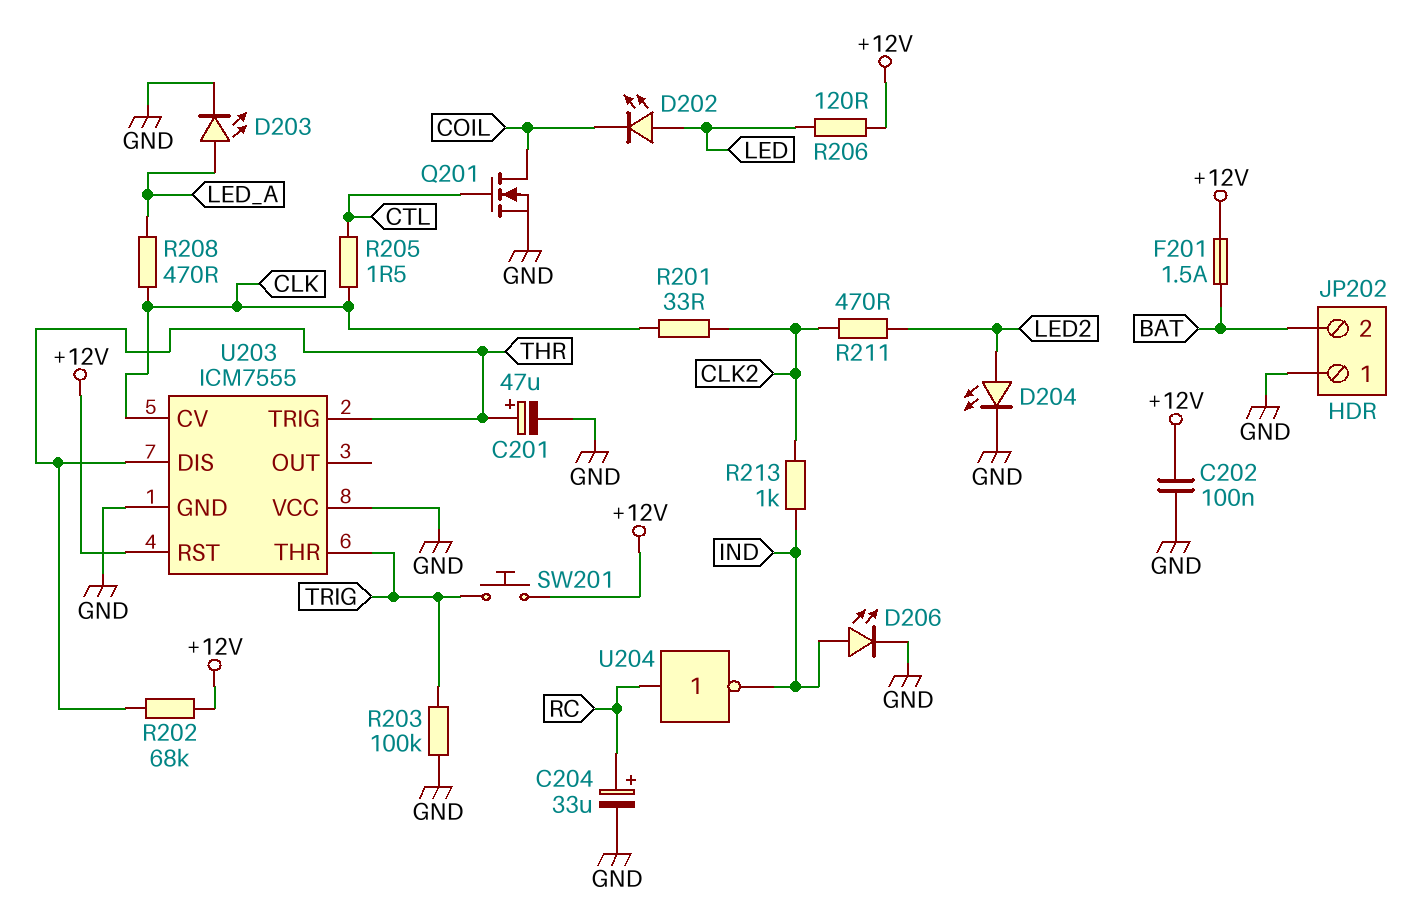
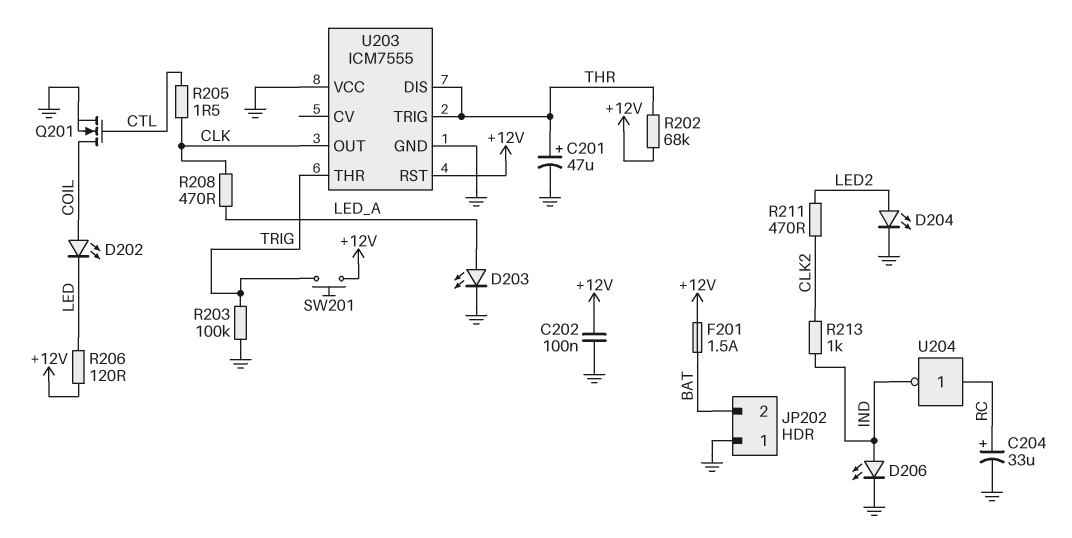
D202: LED (A LED, K COIL) -> LED (A COIL, K LED)
R201: 33 (CLK, CLK2) -> none
U203 pin CV: CLK -> none
U203 pin OUT: none -> CLK

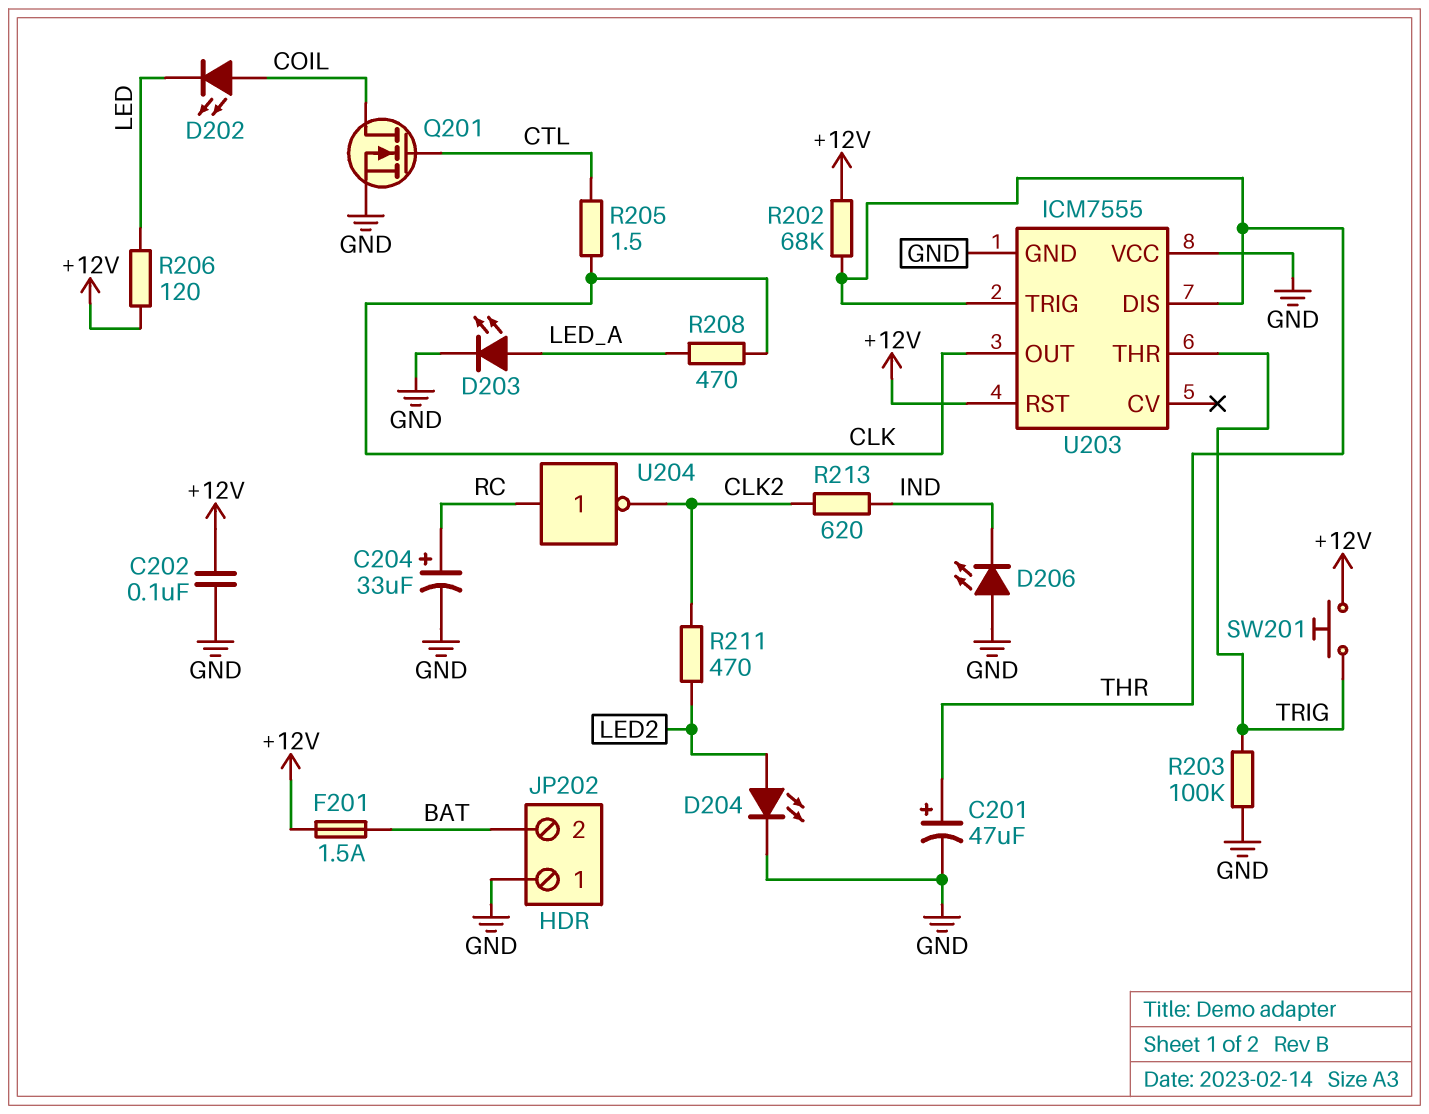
D206: LED (A IND, K GND) -> LED (A GND, K IND)
R213: 1k (CLK2, IND) -> 620 (CLK2, IND)
U204: NOT (in RC, out IND) -> NOT (in RC, out CLK2)

